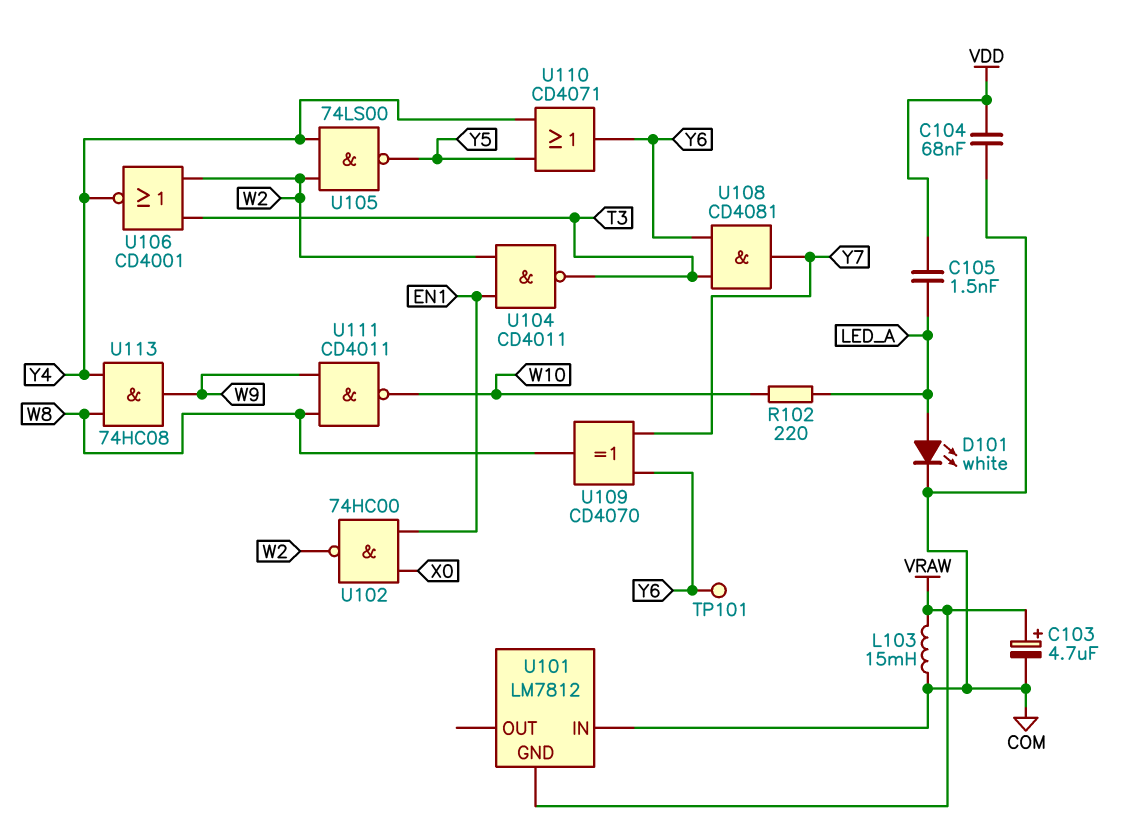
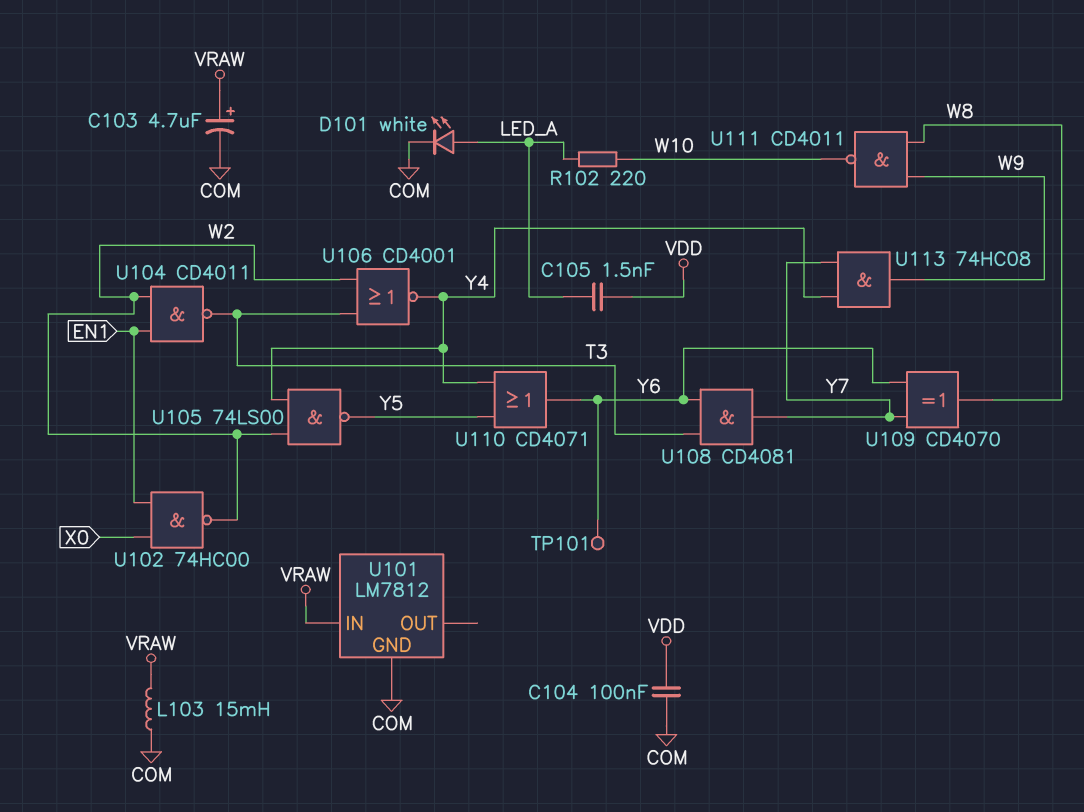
C104: 68nF (COM, VDD) -> 100nF (COM, VDD)
U101 pin GND: VRAW -> COM
U101 pin IN: COM -> VRAW
U113: AND 74HC08 (in W8, in Y4, out W9) -> AND 74HC08 (in Y4, in Y7, out W9)

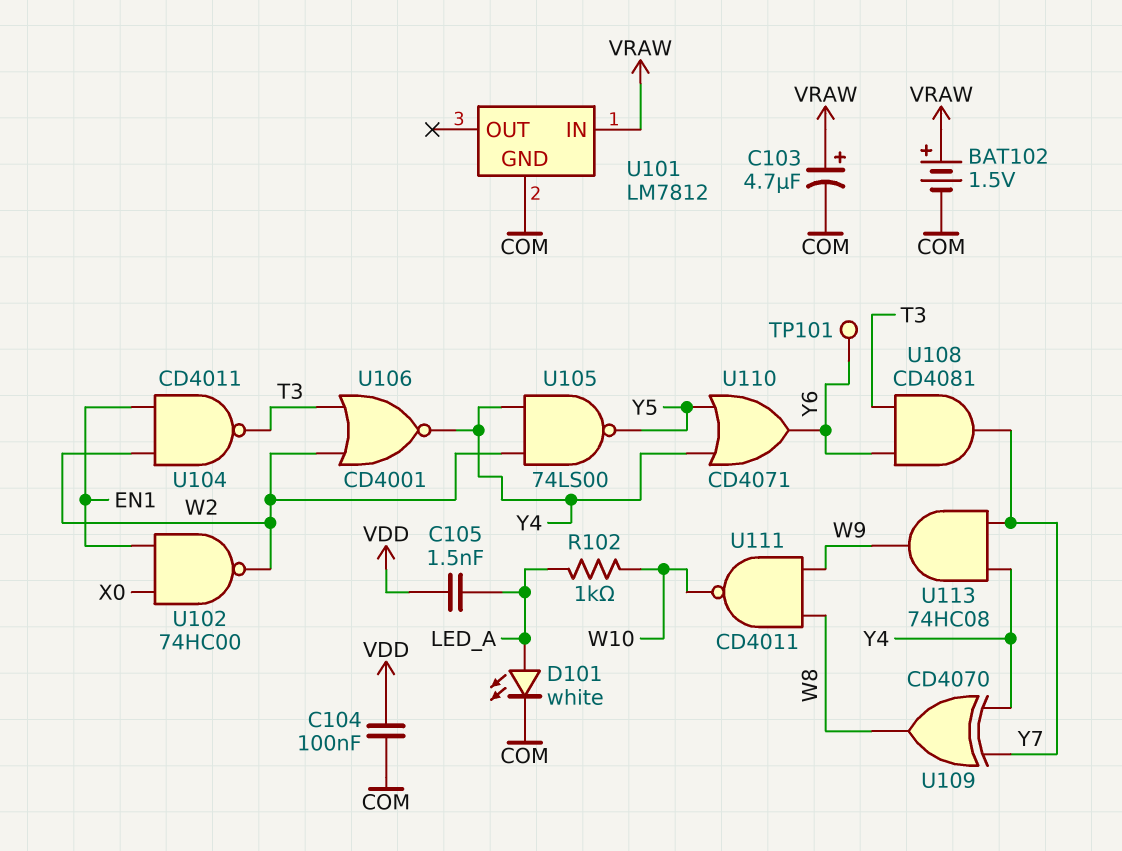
BAT102: none -> 1.5V (plus VRAW, minus COM)
L103: 15mH (COM, VRAW) -> none
R102: 220 (LED_A, W10) -> 1k (LED_A, W10)
U109: XOR CD4070 (in Y6, in Y7, out W8) -> XOR CD4070 (in Y4, in Y7, out W8)

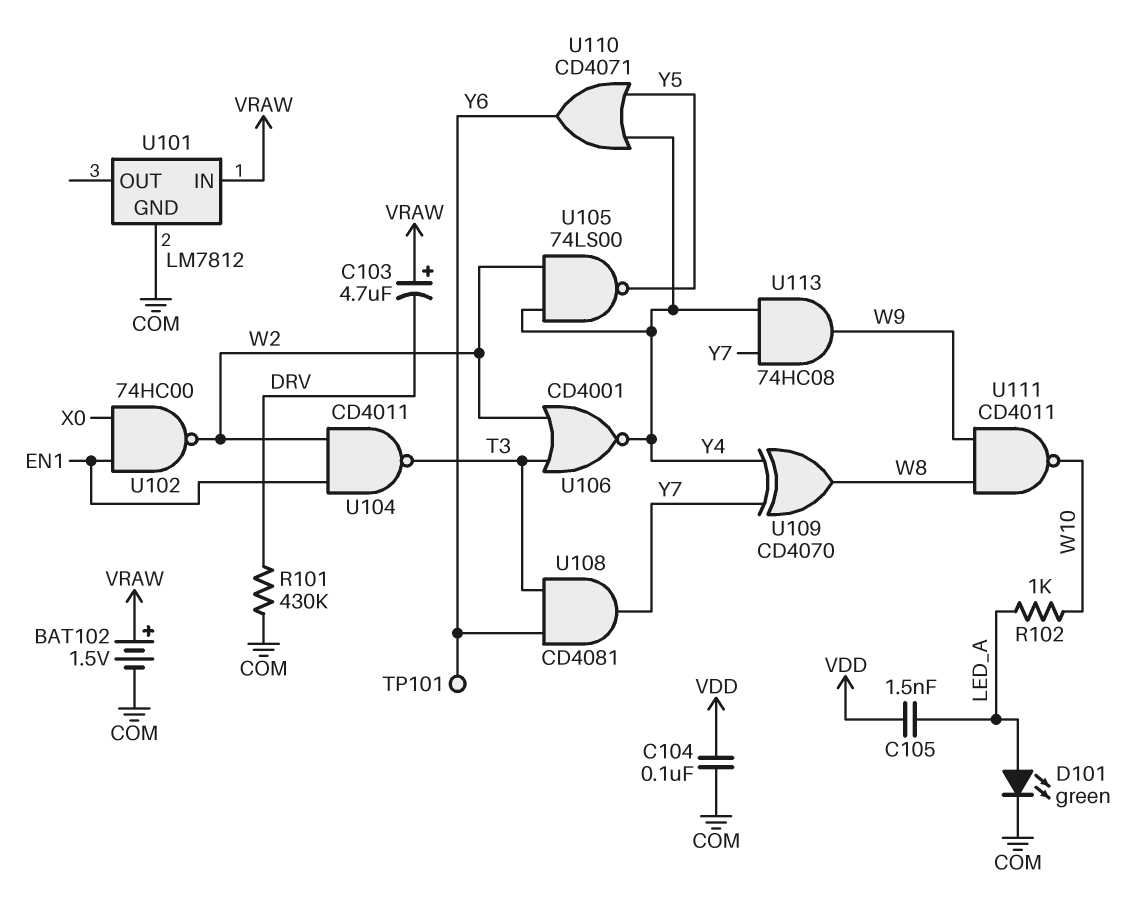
C103: 4.7uF (plus VRAW, minus COM) -> 4.7uF (plus VRAW, minus DRV)
D101: LED white (A LED_A, K COM) -> LED green (A LED_A, K COM)
R101: none -> 430k (COM, DRV)

